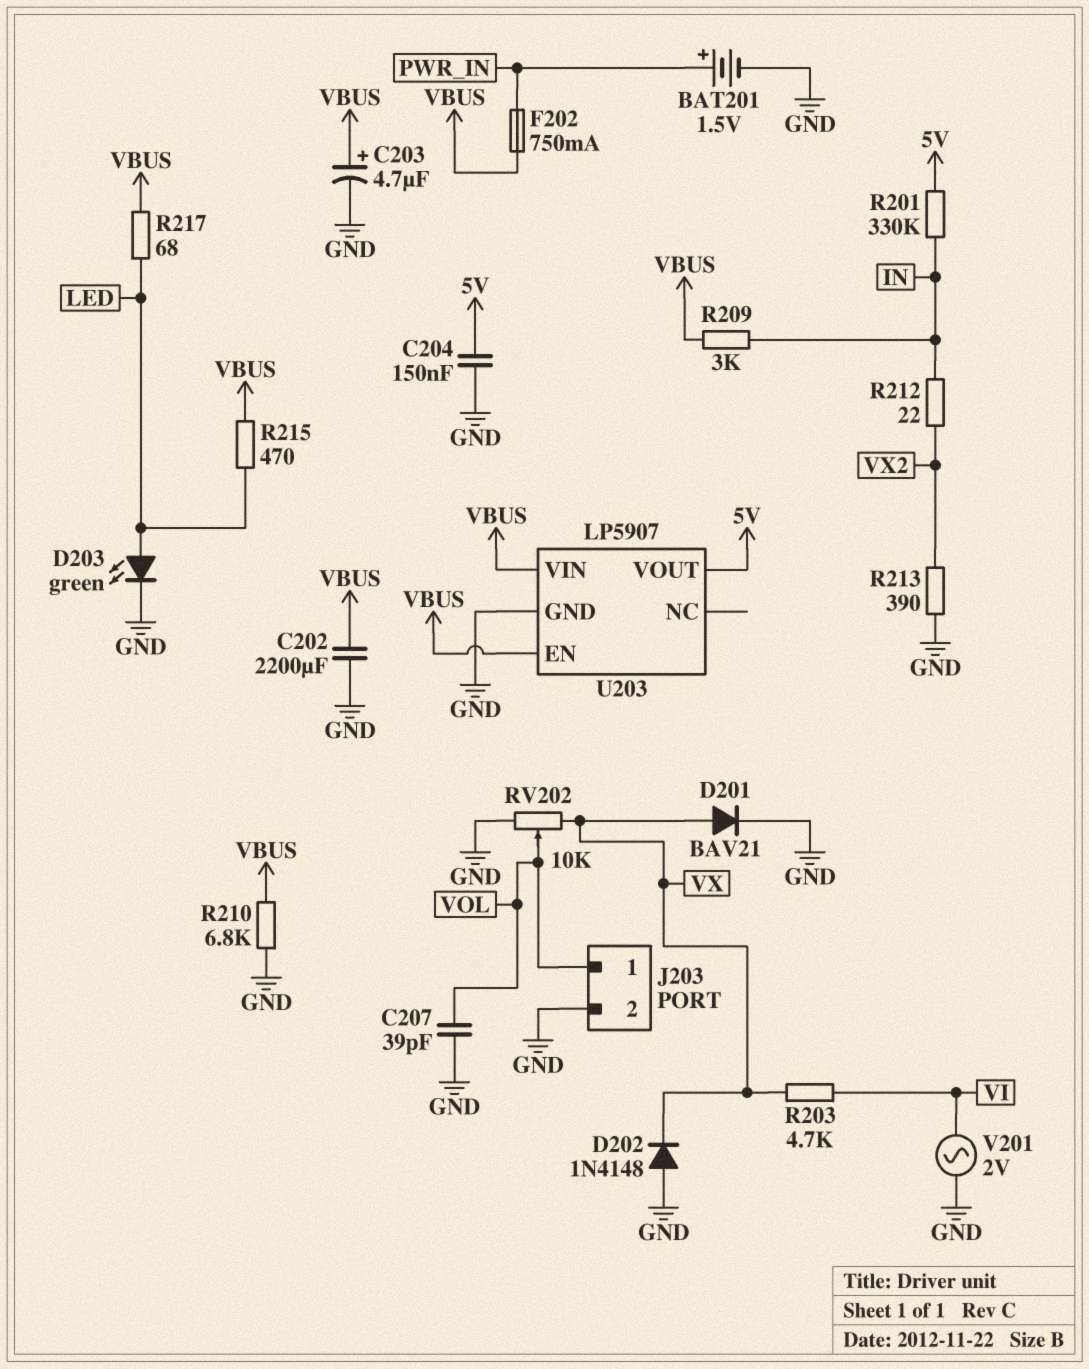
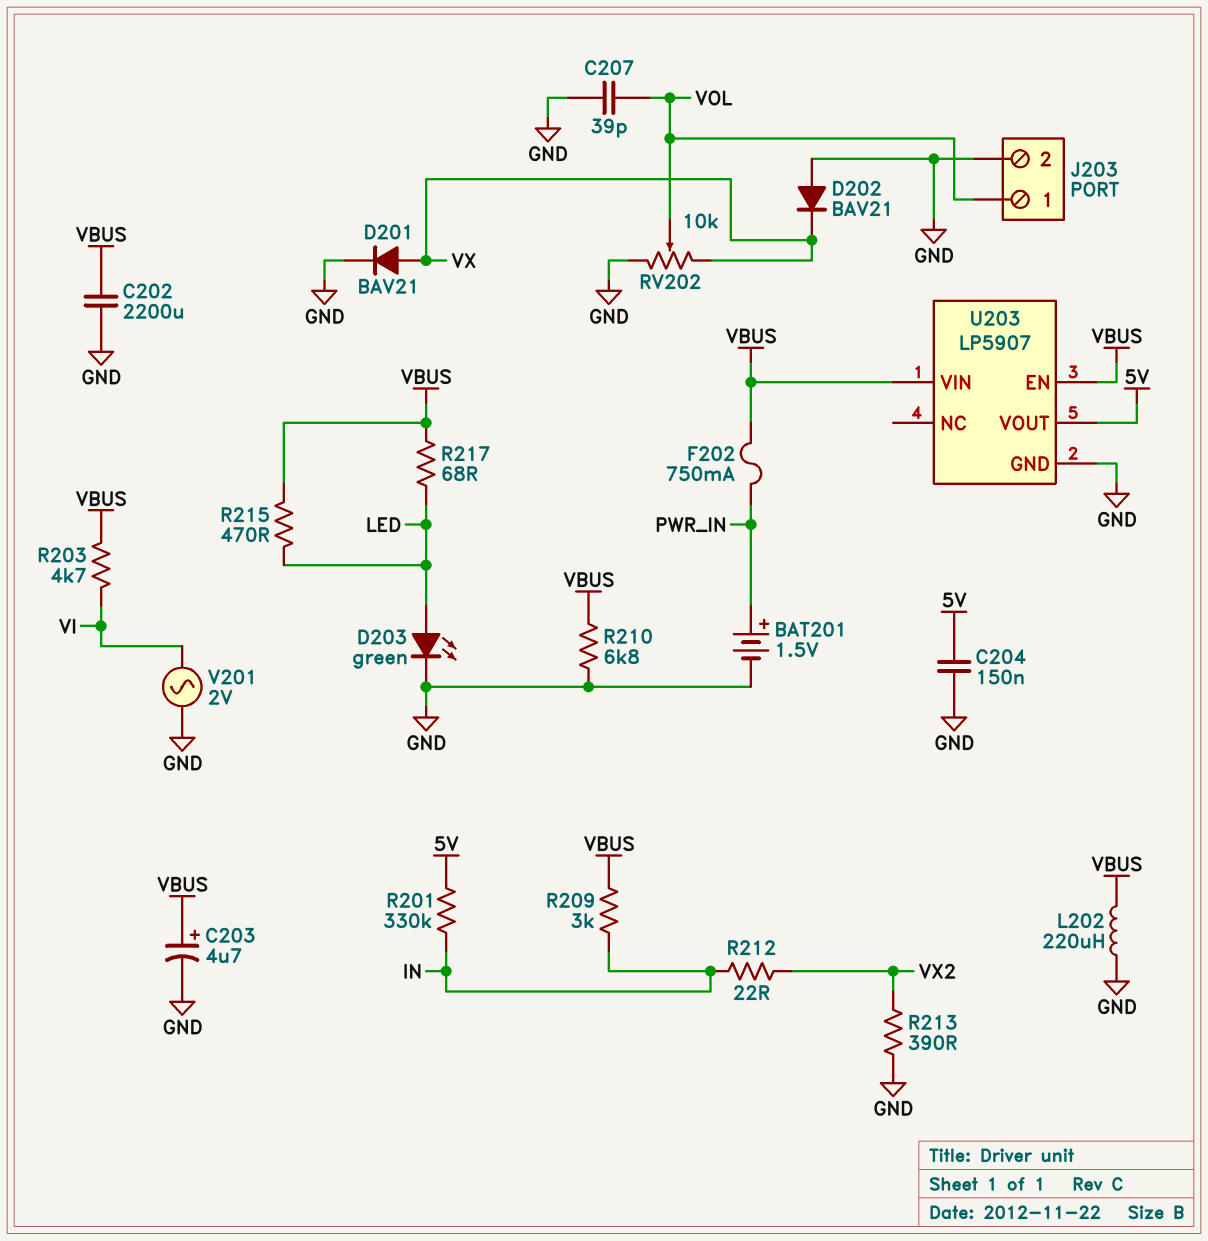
D202: diode 1N4148 (A GND, K VX) -> diode BAV21 (A GND, K VX)
L202: none -> 220uH (GND, VBUS)
R203: 4.7k (VI, VX) -> 4.7k (VBUS, VI)

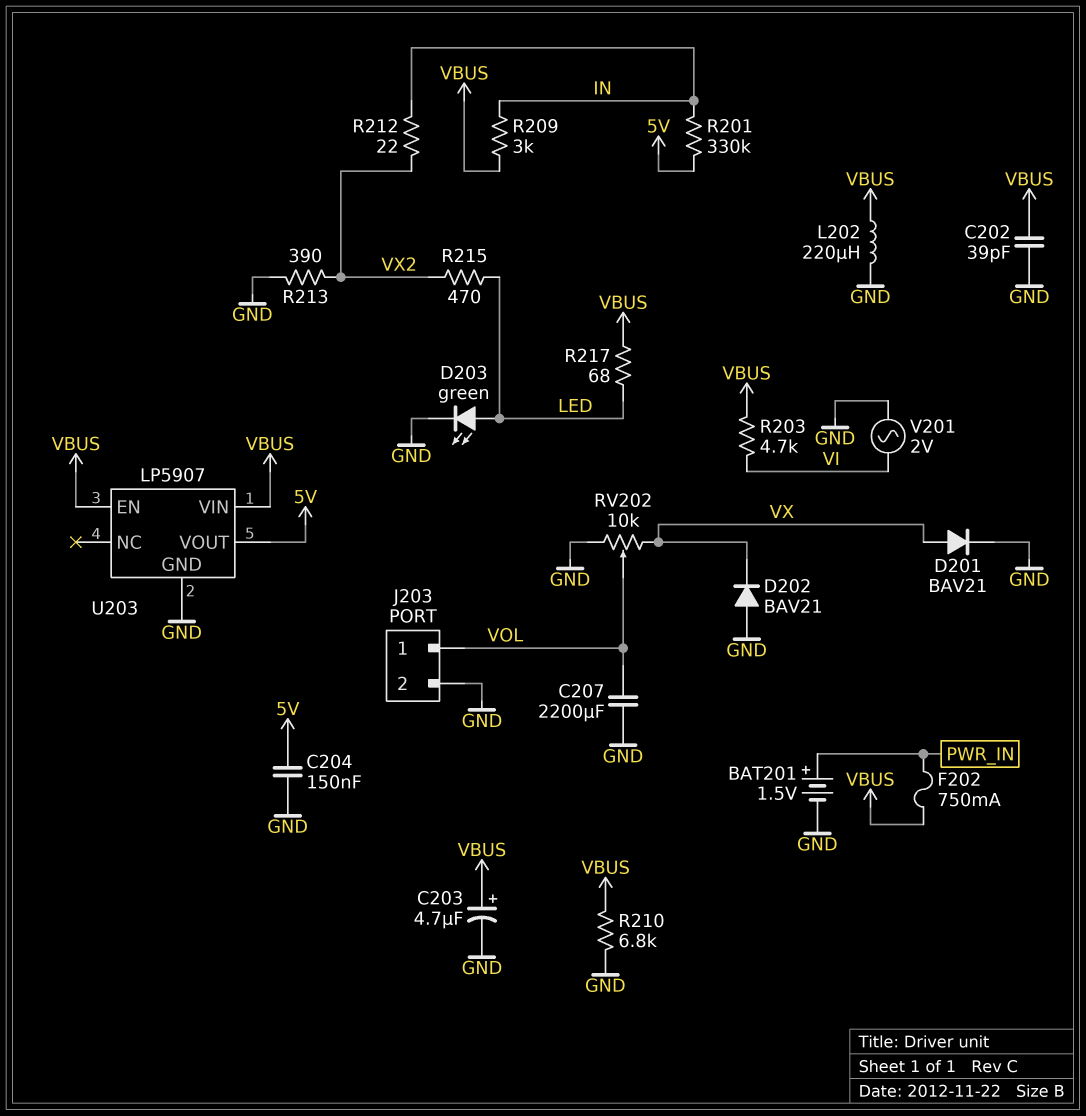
C202: 2200uF (GND, VBUS) -> 39pF (GND, VBUS)
C207: 39pF (GND, VOL) -> 2200uF (GND, VOL)
R215: 470 (LED, VBUS) -> 470 (LED, VX2)

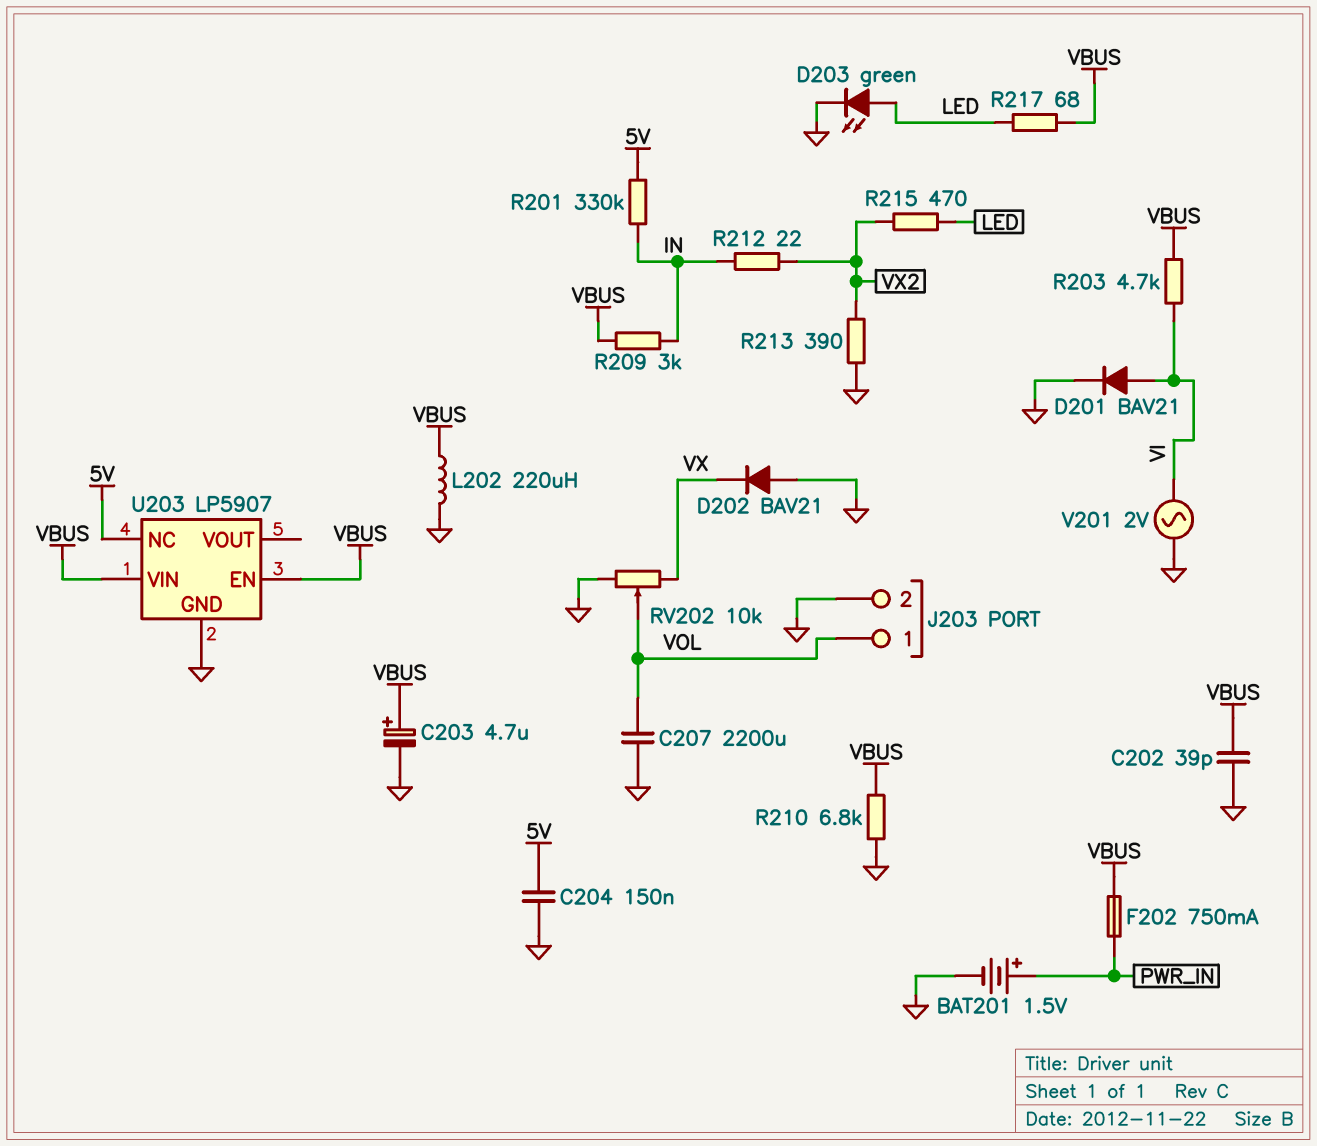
D201: diode BAV21 (A VX, K GND) -> diode BAV21 (A VI, K GND)
U203 pin NC: none -> 5V
U203 pin VOUT: 5V -> none

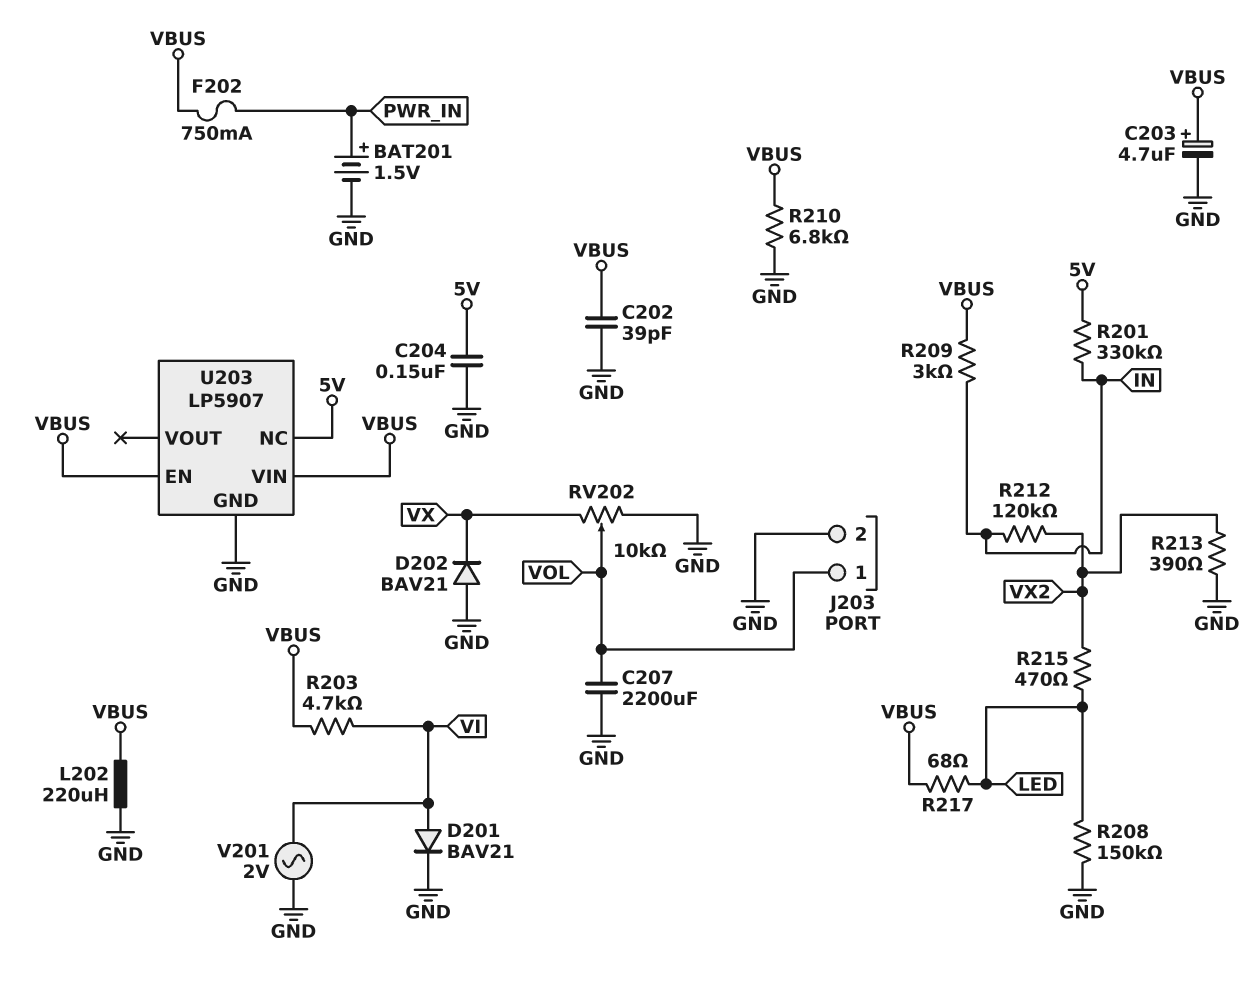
D203: LED green (A LED, K GND) -> none
R208: none -> 150k (GND, LED)
R212: 22 (IN, VX2) -> 120k (IN, VX2)

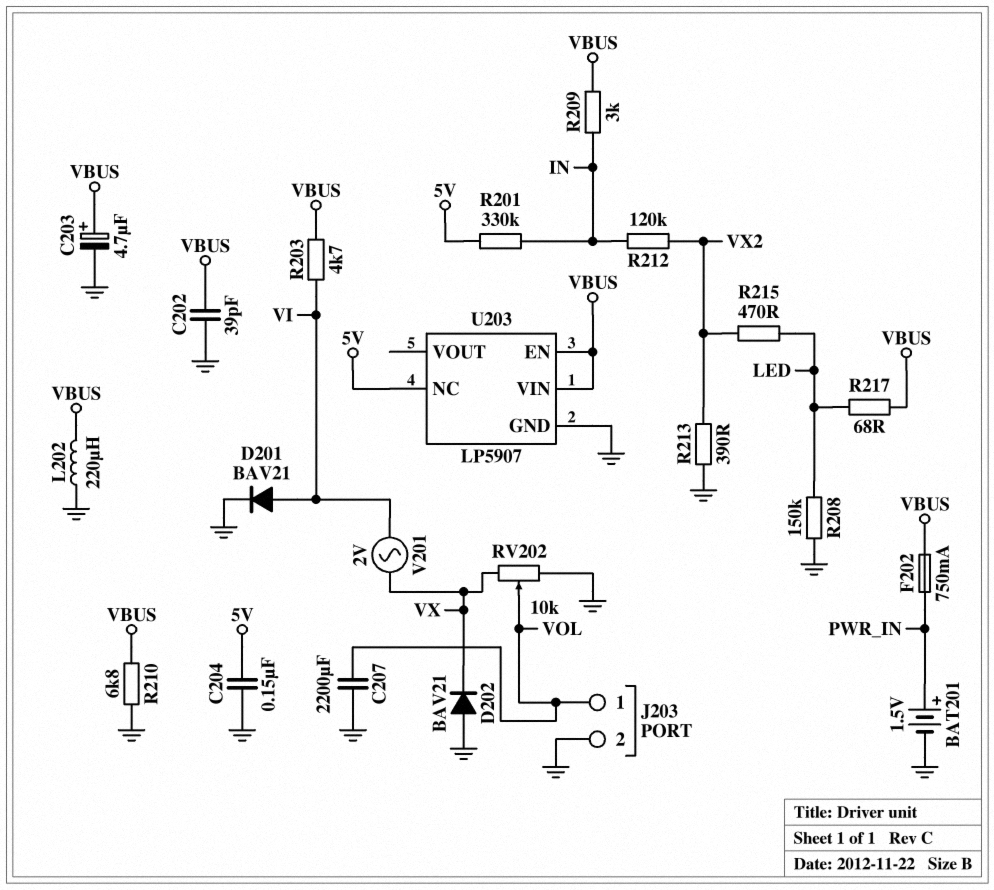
V201: AC 2V (GND, VI) -> AC 2V (VI, VX)

